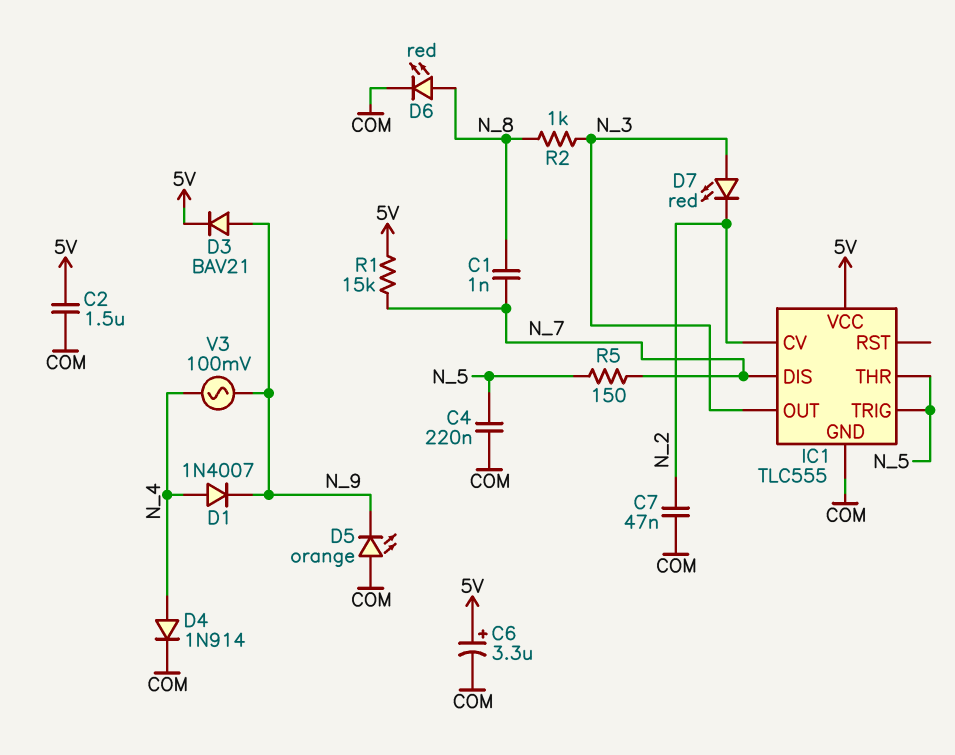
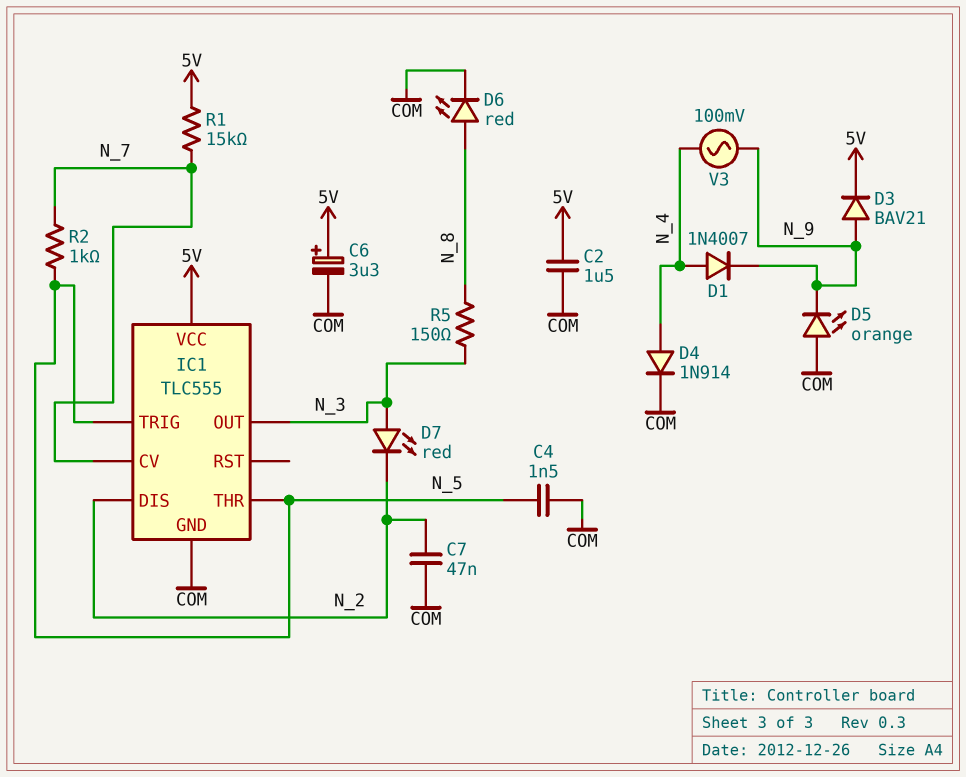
C1: 1nF (N_7, N_8) -> none
C4: 220nF (COM, N_5) -> 1.5nF (COM, N_5)
IC1 pin CV: N_2 -> N_7
IC1 pin DIS: N_7 -> N_2
R2: 1k (N_3, N_8) -> 1k (N_5, N_7)
R5: 150 (N_5, N_7) -> 150 (N_3, N_8)

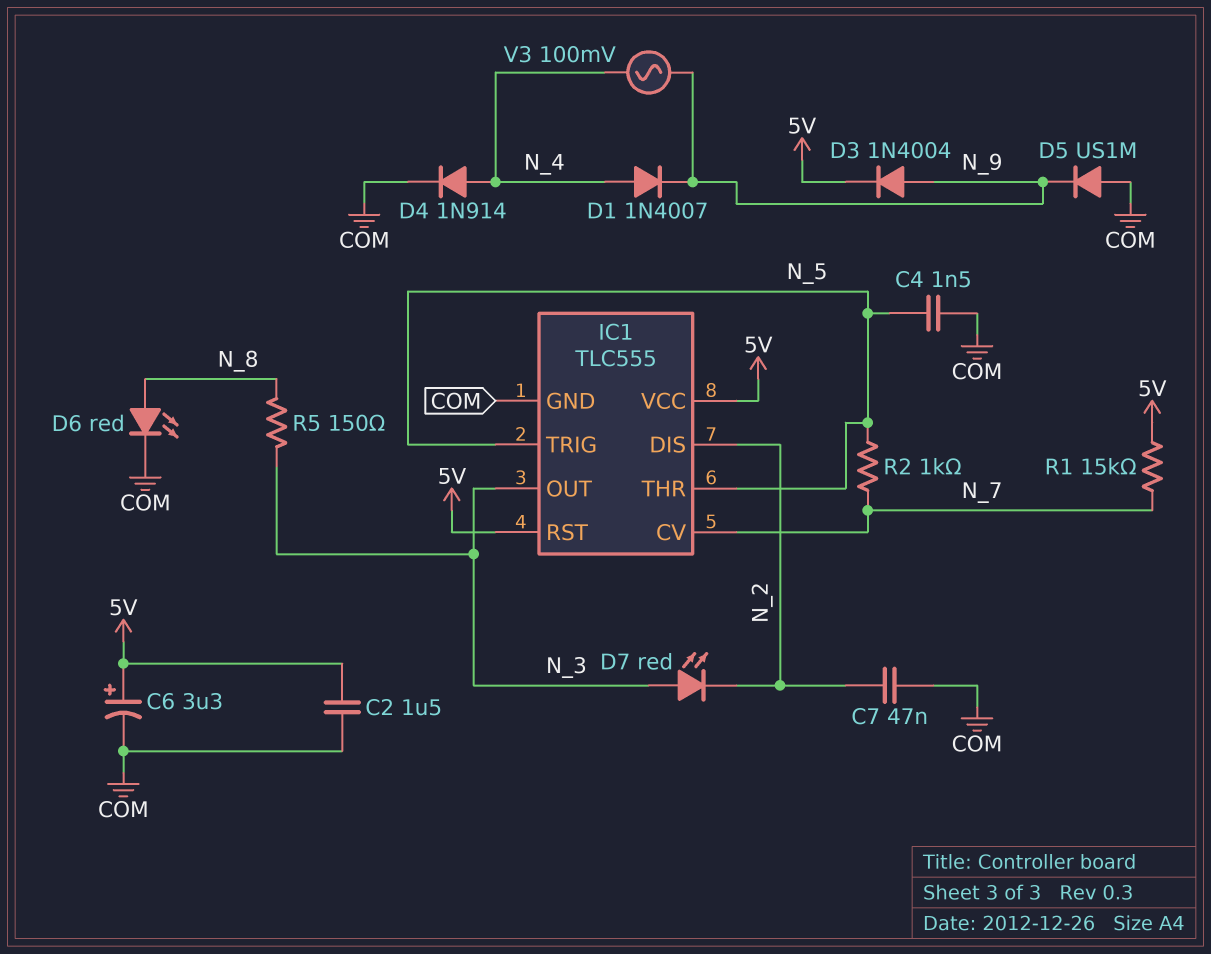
D3: diode BAV21 (A N_9, K 5V) -> diode 1N4004 (A N_9, K 5V)
D5: LED orange (A COM, K N_9) -> diode US1M (A COM, K N_9)
IC1 pin RST: none -> 5V

